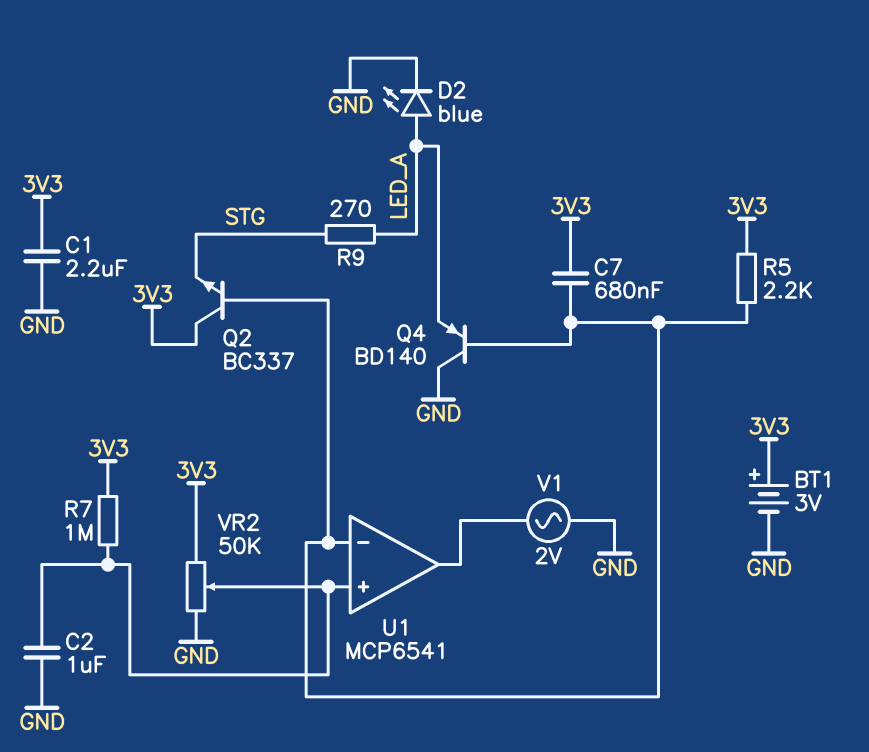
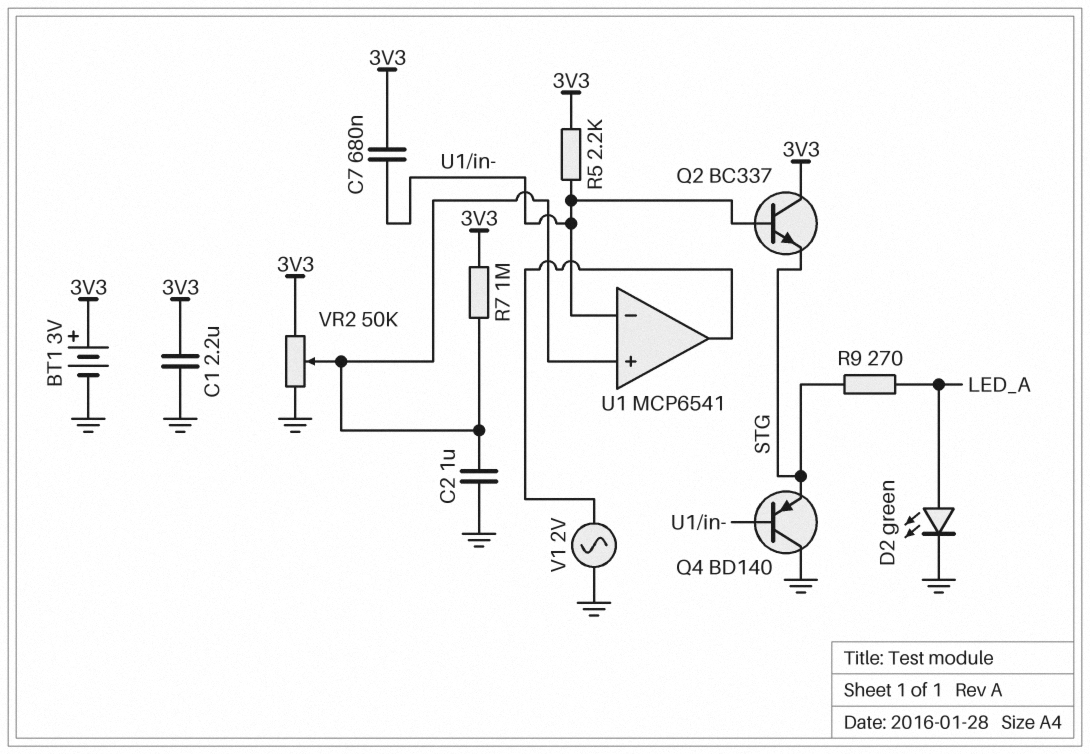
D2: LED blue (A LED_A, K GND) -> LED green (A LED_A, K GND)
Q4: PNP BD140 (B U1/in-, C GND, E LED_A) -> PNP BD140 (B U1/in-, C GND, E STG)

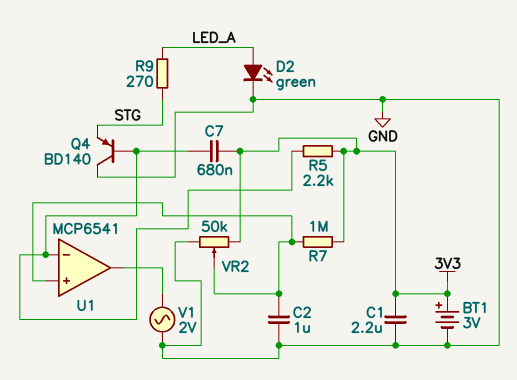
Q2: NPN BC337 (B U1/in-, C 3V3, E STG) -> none

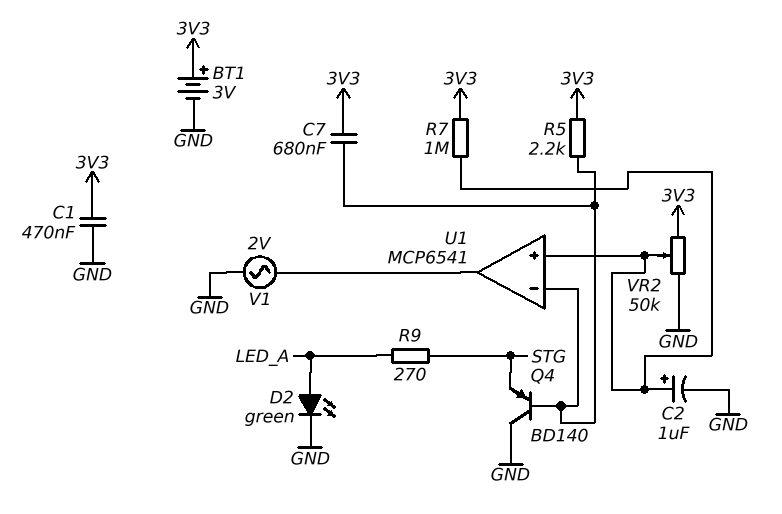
C1: 2.2uF (3V3, GND) -> 470nF (3V3, GND)
C2: 1uF (GND, U1/in+) -> 1uF (plus U1/in+, minus GND)

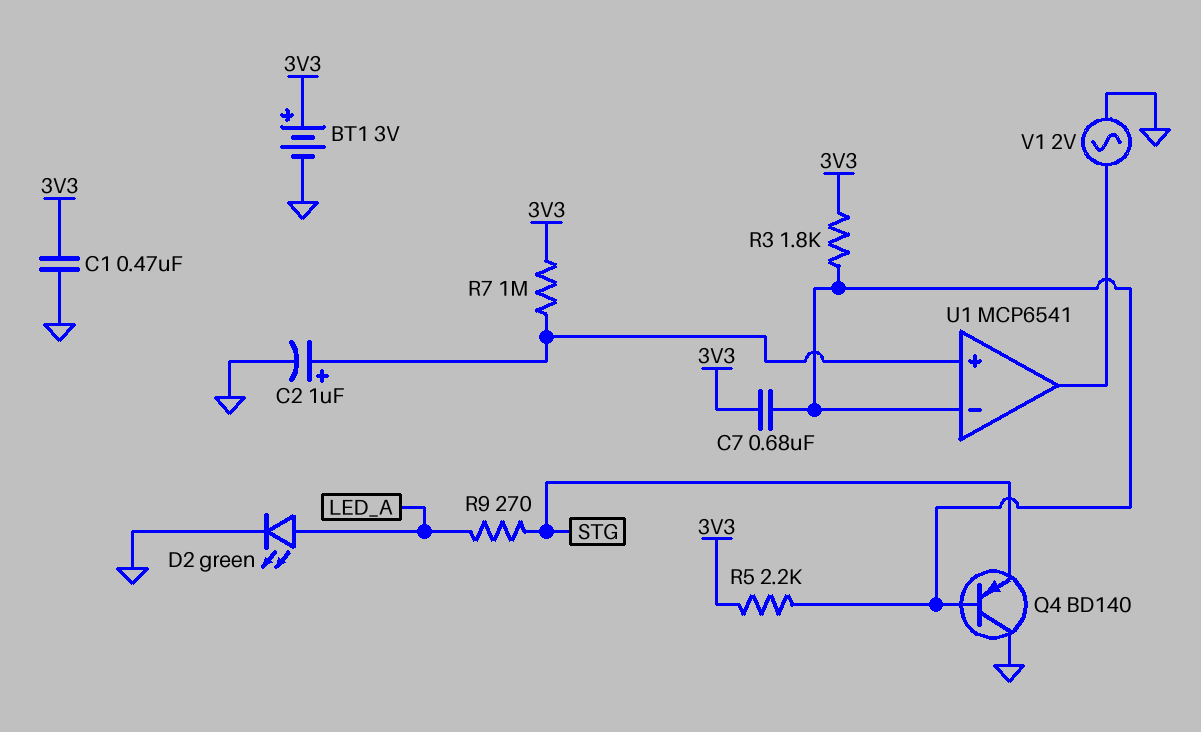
R3: none -> 1.8k (3V3, U1/in-)
VR2: 50k (3V3, GND, wiper U1/in+) -> none

